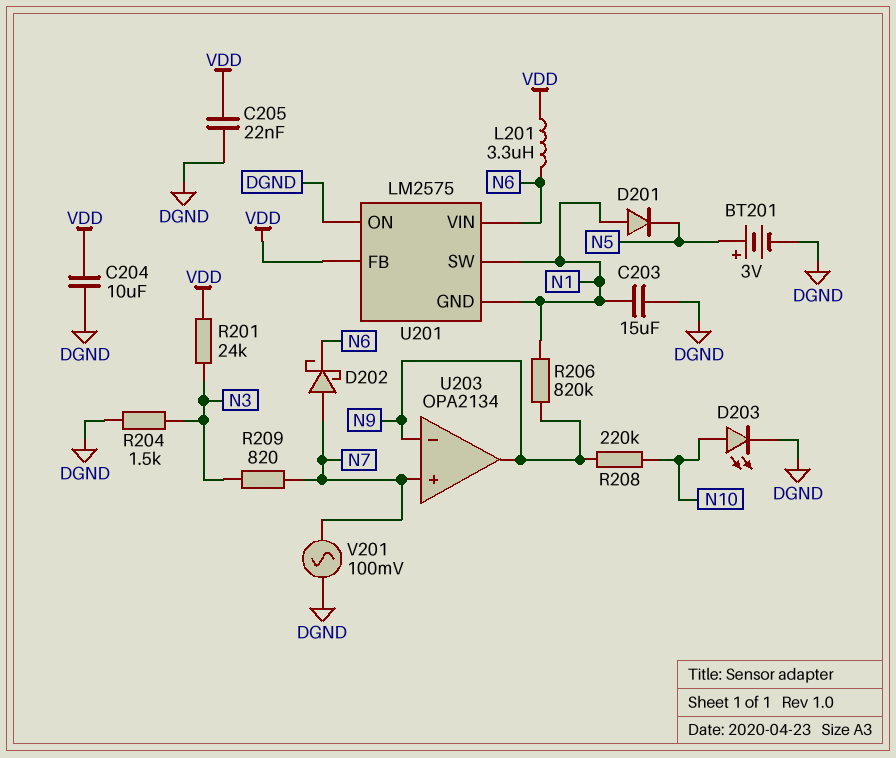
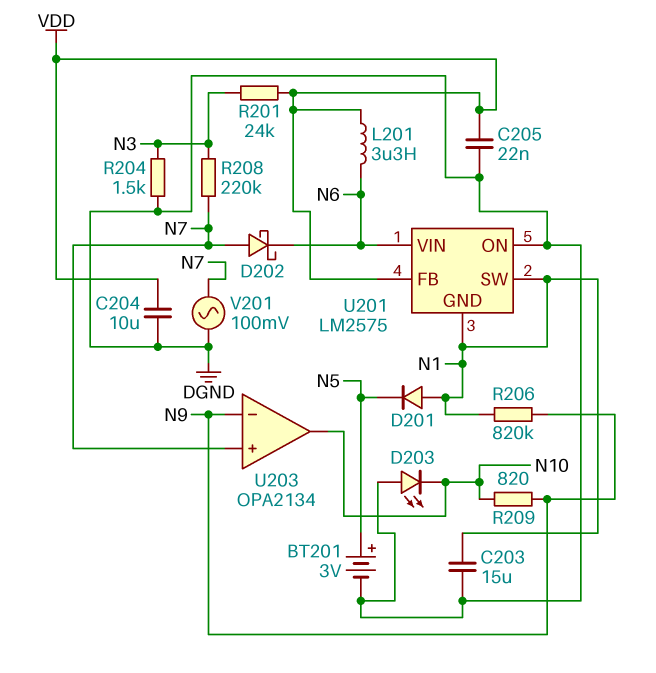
D203: LED (A N10, K DGND) -> LED (A DGND, K N10)
R208: 220k (N9, N10) -> 220k (N3, N7)
R209: 820 (N3, N7) -> 820 (N9, N10)
U203 pin out: N9 -> N10

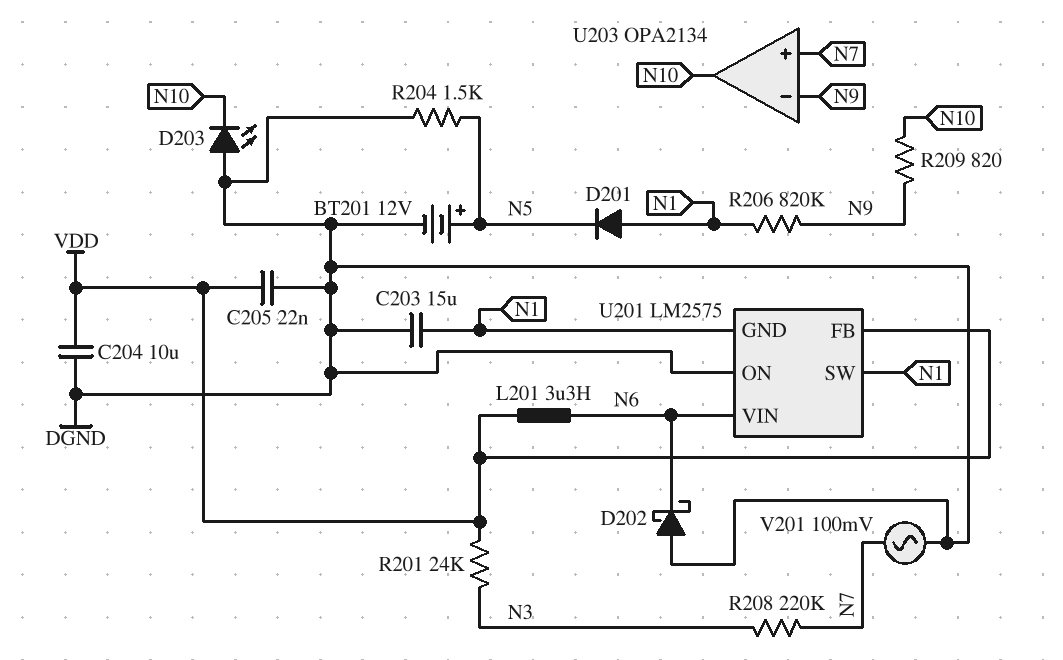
BT201: 3V (plus N5, minus DGND) -> 12V (plus N5, minus DGND)
D202: schottky (A N7, K N6) -> schottky (A DGND, K N6)
R204: 1.5k (DGND, N3) -> 1.5k (DGND, N5)

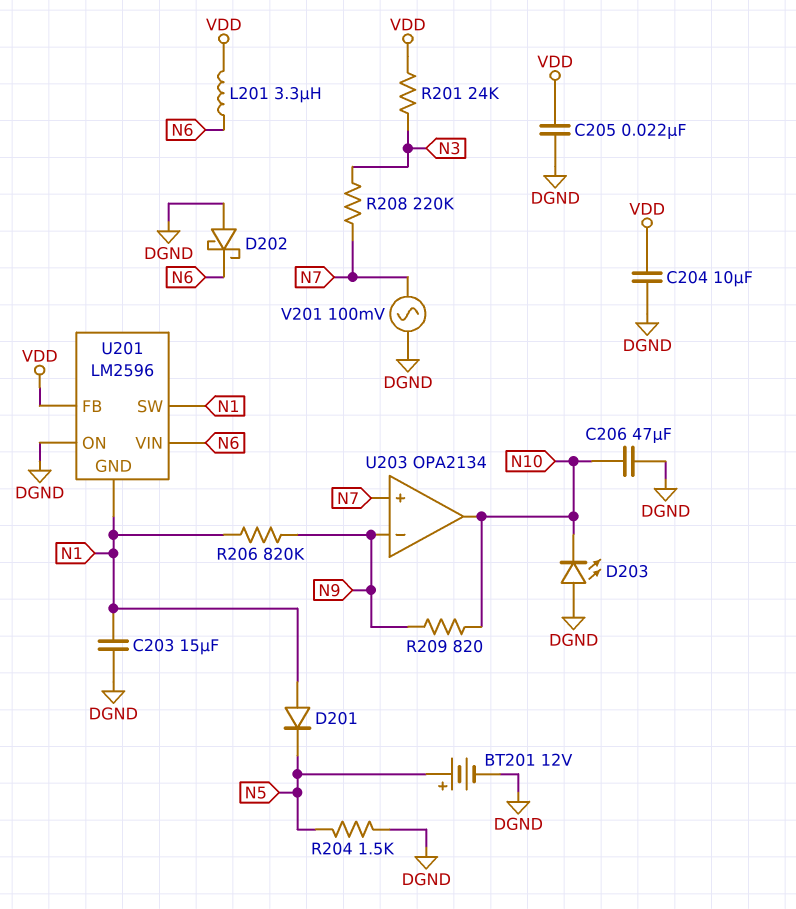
C206: none -> 47uF (DGND, N10)
U201: LM2575 -> LM2596

